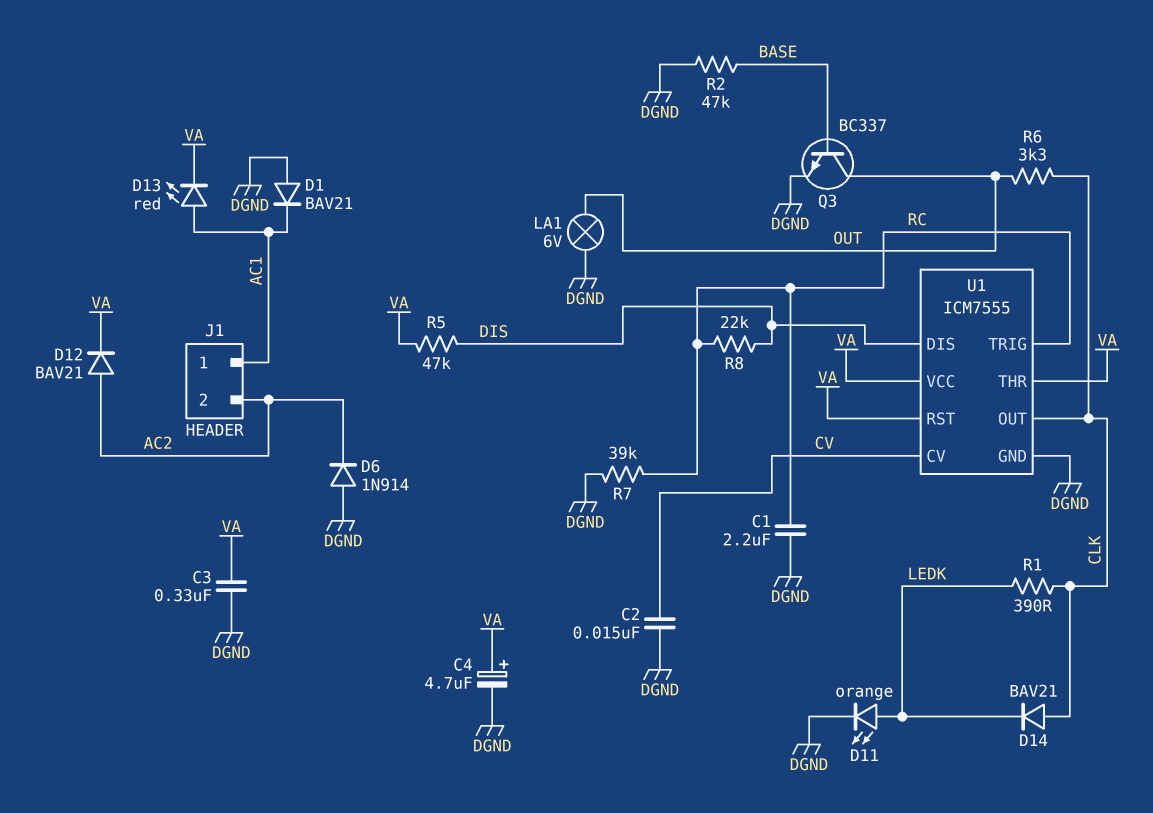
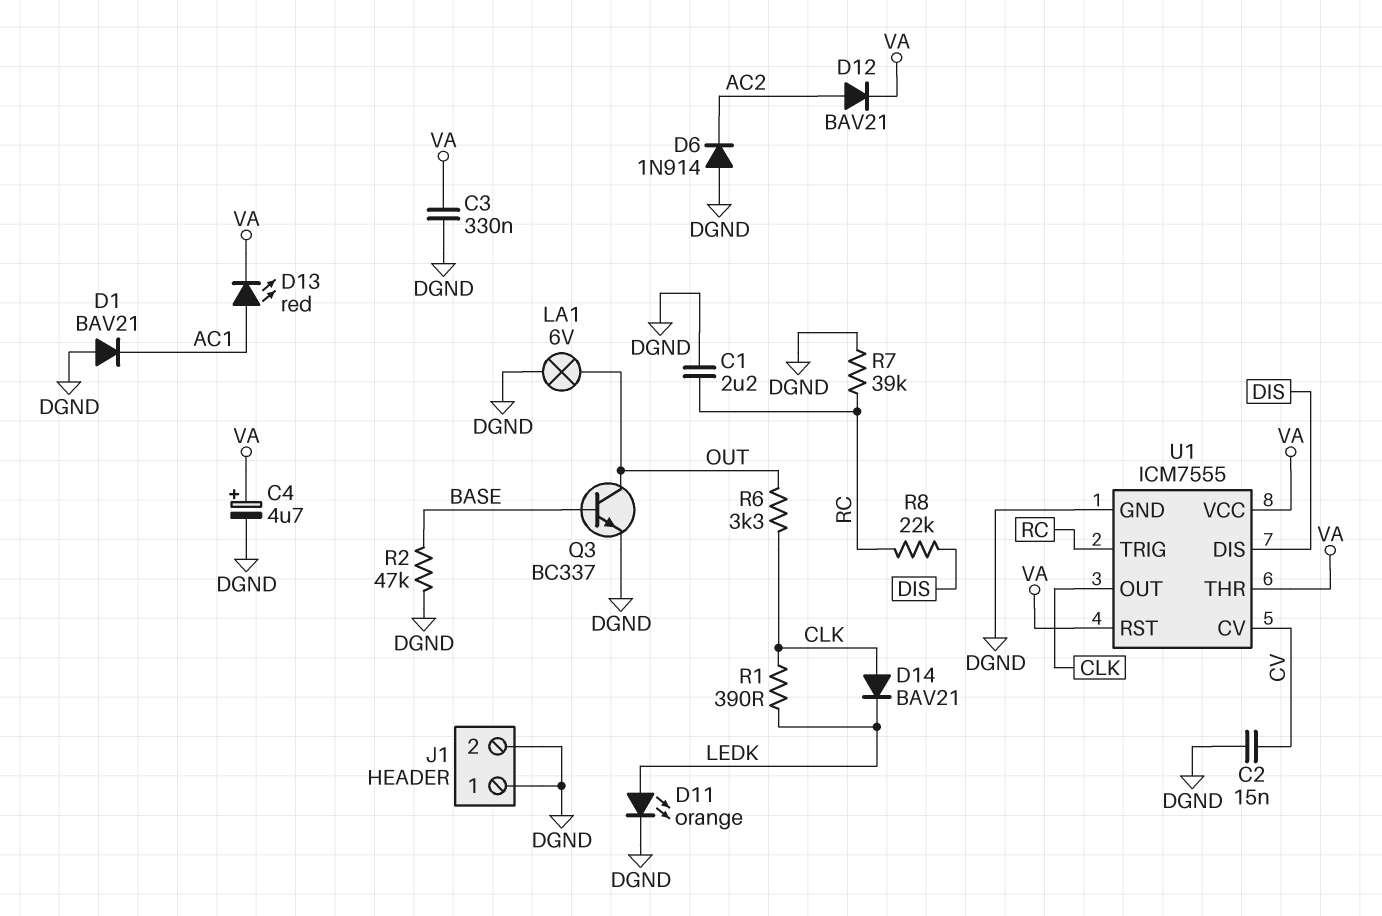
J1 pin 1: AC1 -> DGND
J1 pin 2: AC2 -> DGND
R5: 47k (DIS, VA) -> none

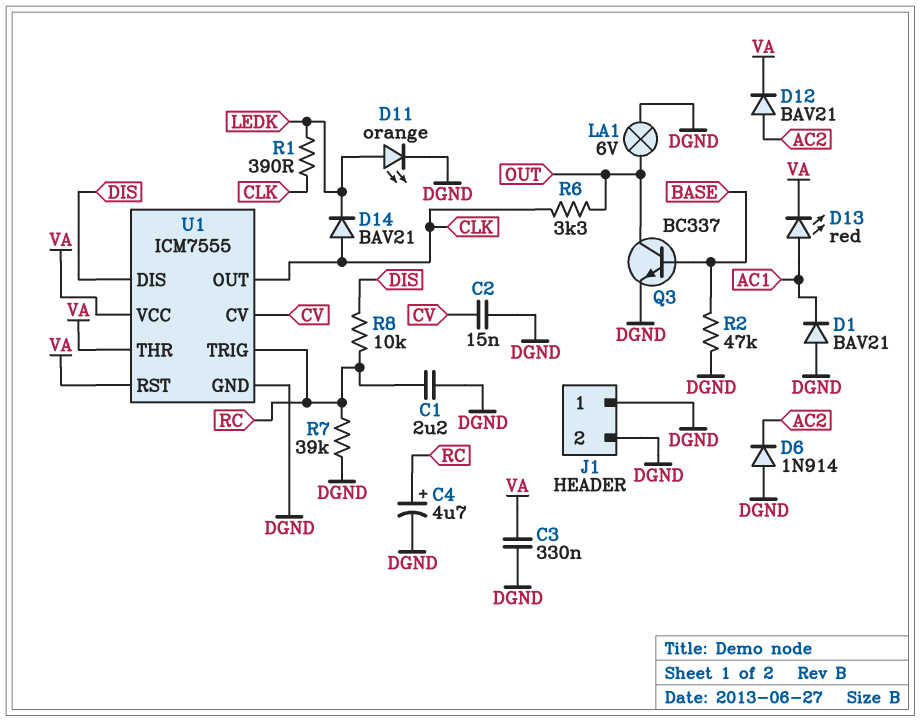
C4: 4.7uF (plus VA, minus DGND) -> 4.7uF (plus RC, minus DGND)
R8: 22k (DIS, RC) -> 10k (DIS, RC)

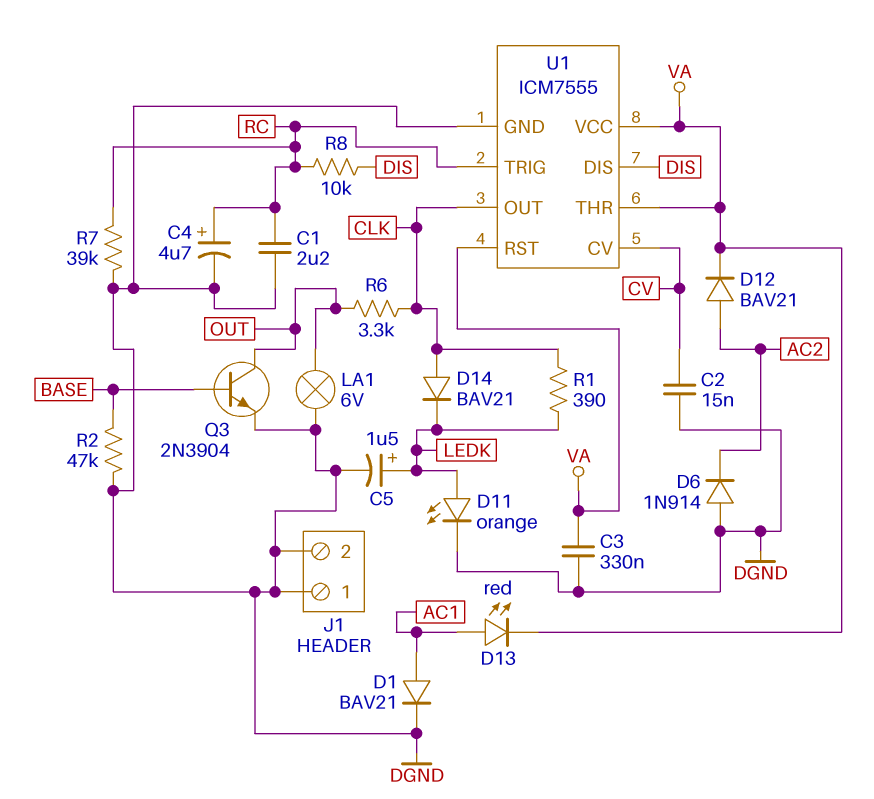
C5: none -> 1.5uF (plus LEDK, minus DGND)
D1: diode BAV21 (A DGND, K AC1) -> diode BAV21 (A AC1, K DGND)
Q3: NPN BC337 (B BASE, C OUT, E DGND) -> NPN 2N3904 (B BASE, C OUT, E DGND)

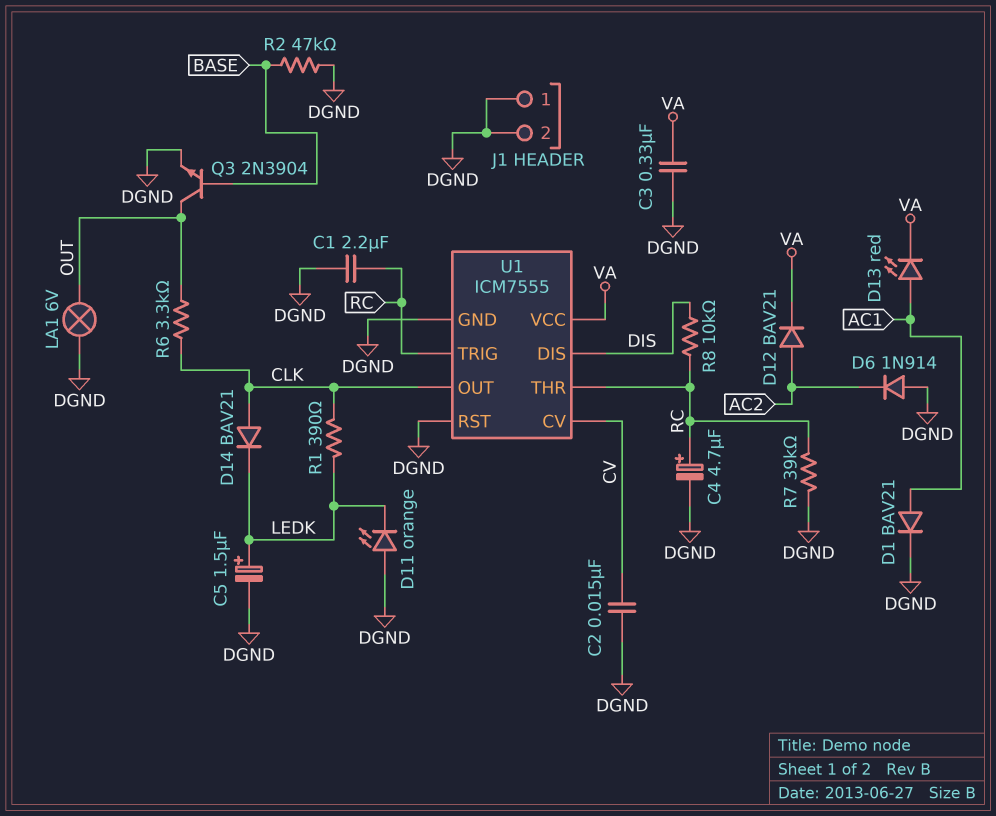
D11: LED orange (A LEDK, K DGND) -> LED orange (A DGND, K LEDK)
U1 pin RST: VA -> DGND
U1 pin THR: VA -> RC

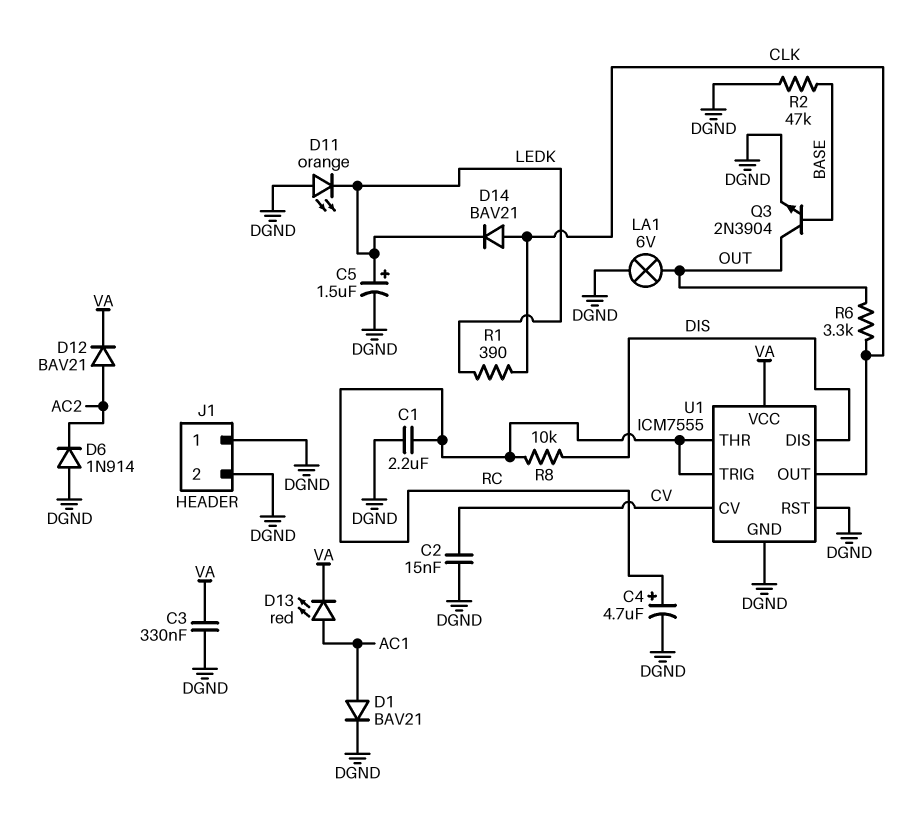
R7: 39k (DGND, RC) -> none

